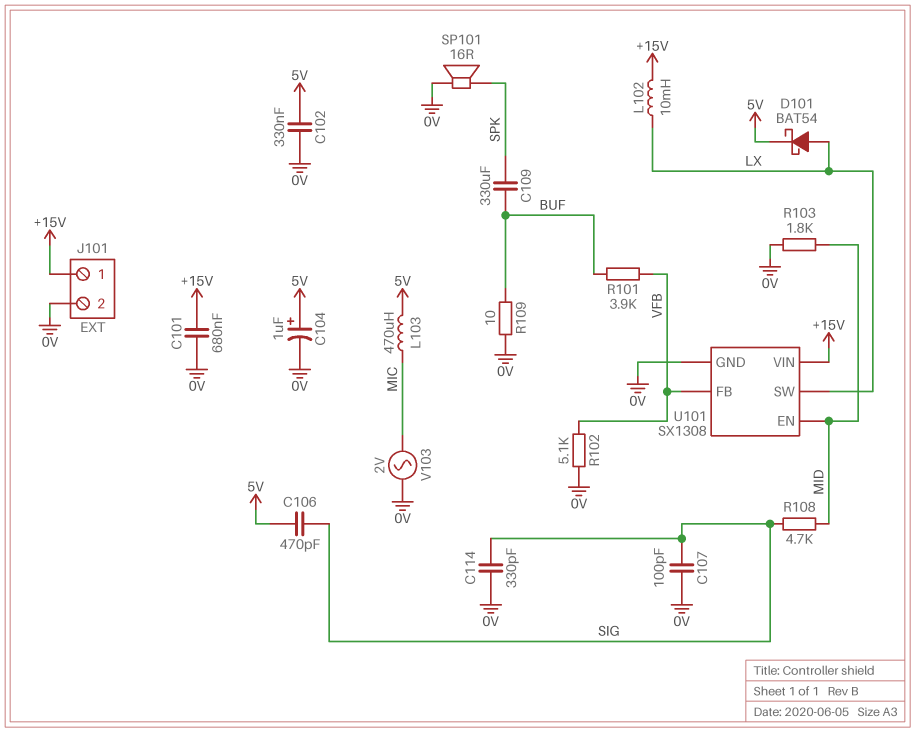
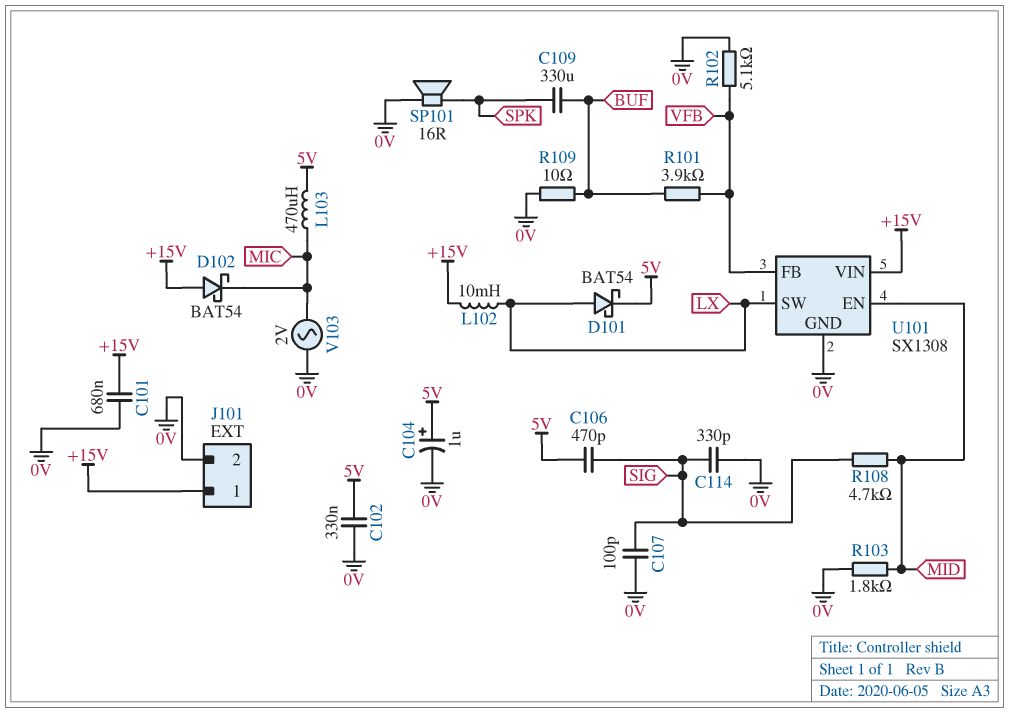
D102: none -> schottky BAT54 (A +15V, K MIC)

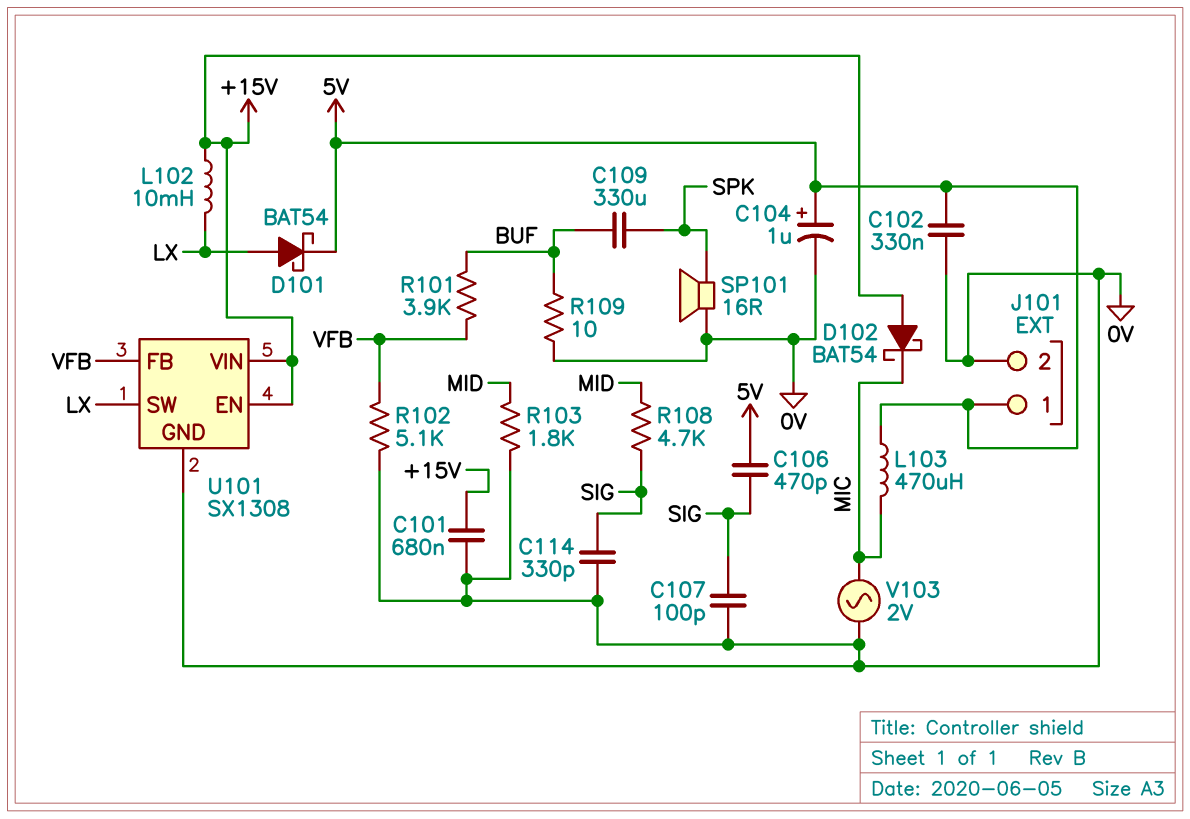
J101 pin 1: +15V -> 5V
U101 pin EN: MID -> +15V

